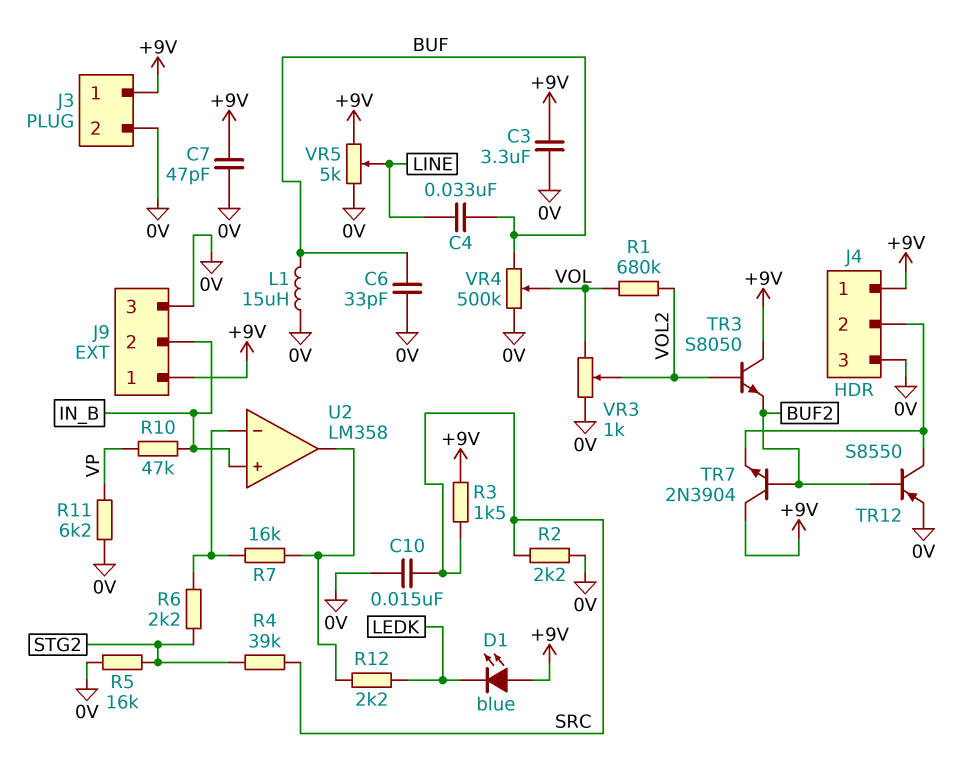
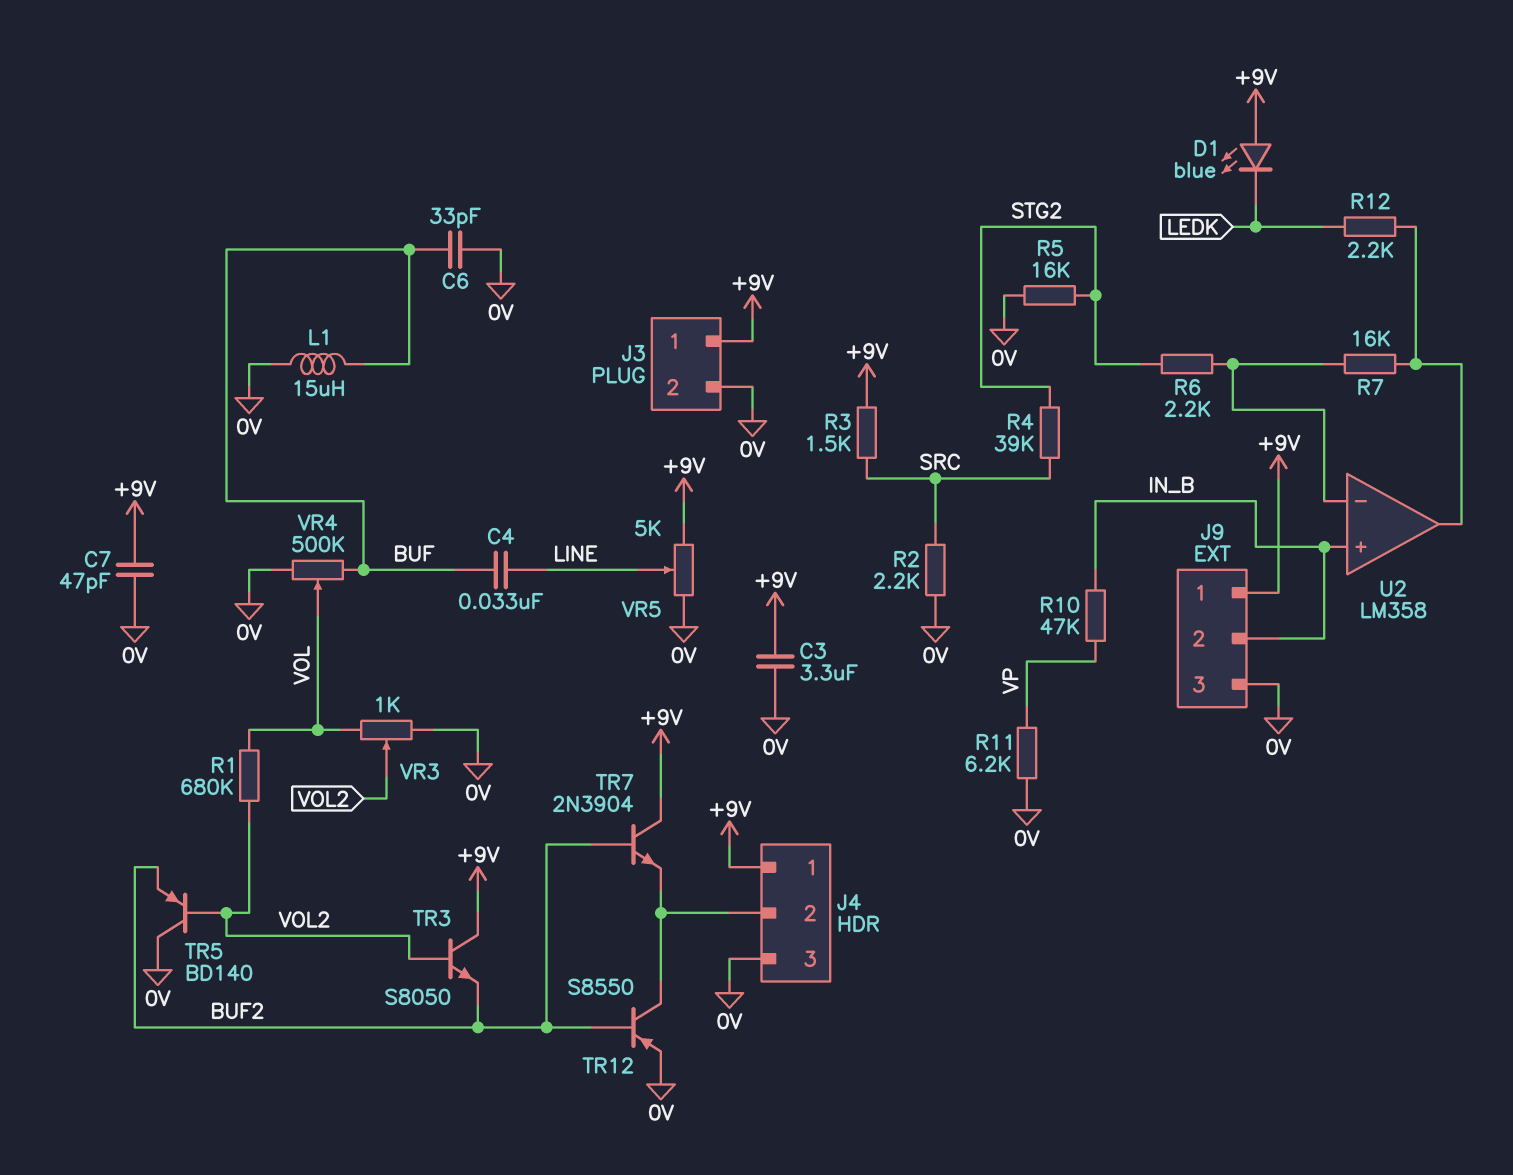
C10: 15nF (0V, SRC) -> none
TR5: none -> PNP BD140 (B VOL2, C 0V, E BUF2)

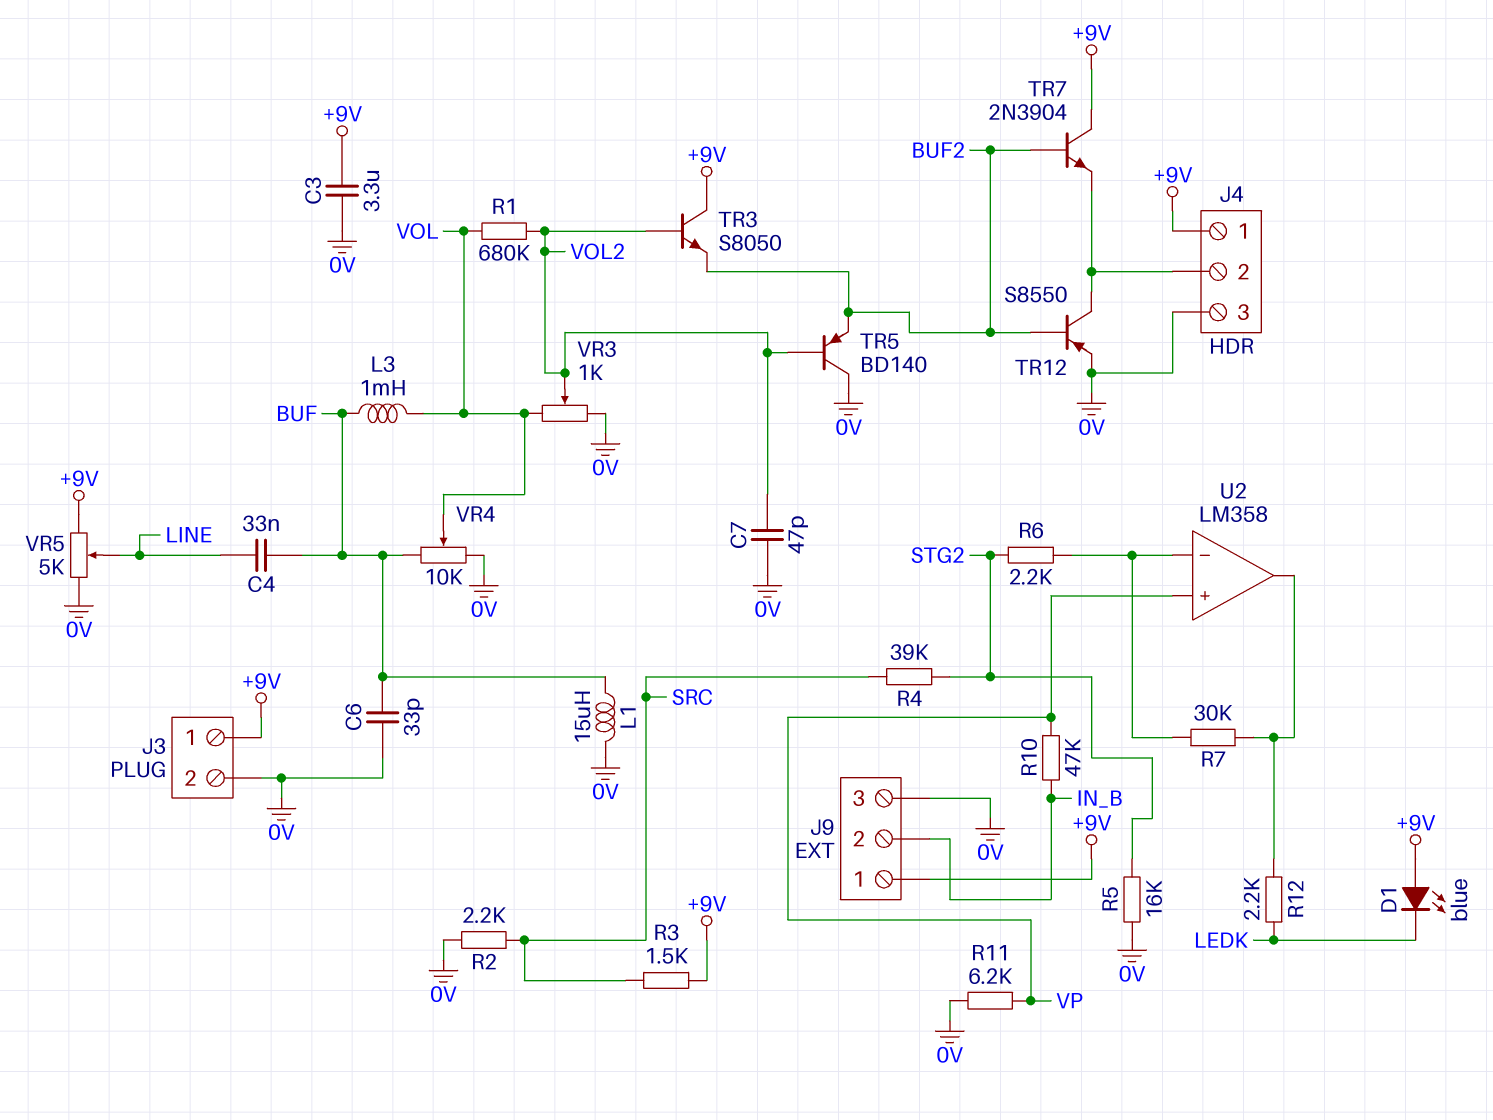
C7: 47pF (+9V, 0V) -> 47pF (0V, VOL2)
L3: none -> 1mH (BUF, VOL)
R7: 16k (U2/in-, U2/out) -> 30k (U2/in-, U2/out)
U2 pin in+: IN_B -> VP
VR4: 500k (0V, BUF, wiper VOL) -> 10k (0V, BUF, wiper VOL)

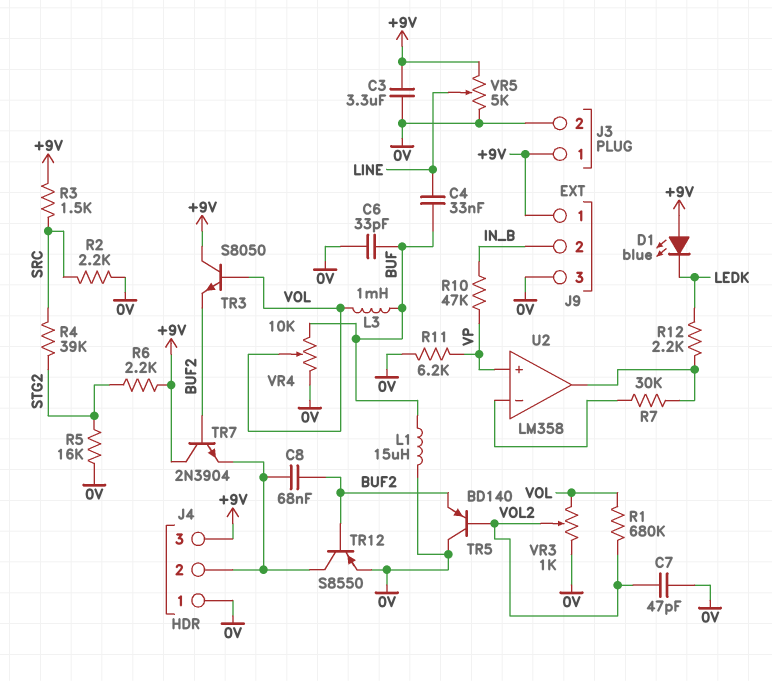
C8: none -> 68nF (BUF2, J4/2)
J4 pin 1: +9V -> 0V
J4 pin 3: 0V -> +9V
R6: 2.2k (STG2, U2/in-) -> 2.2k (+9V, STG2)
TR3: NPN S8050 (B VOL2, C +9V, E BUF2) -> NPN S8050 (B VOL, C +9V, E BUF2)

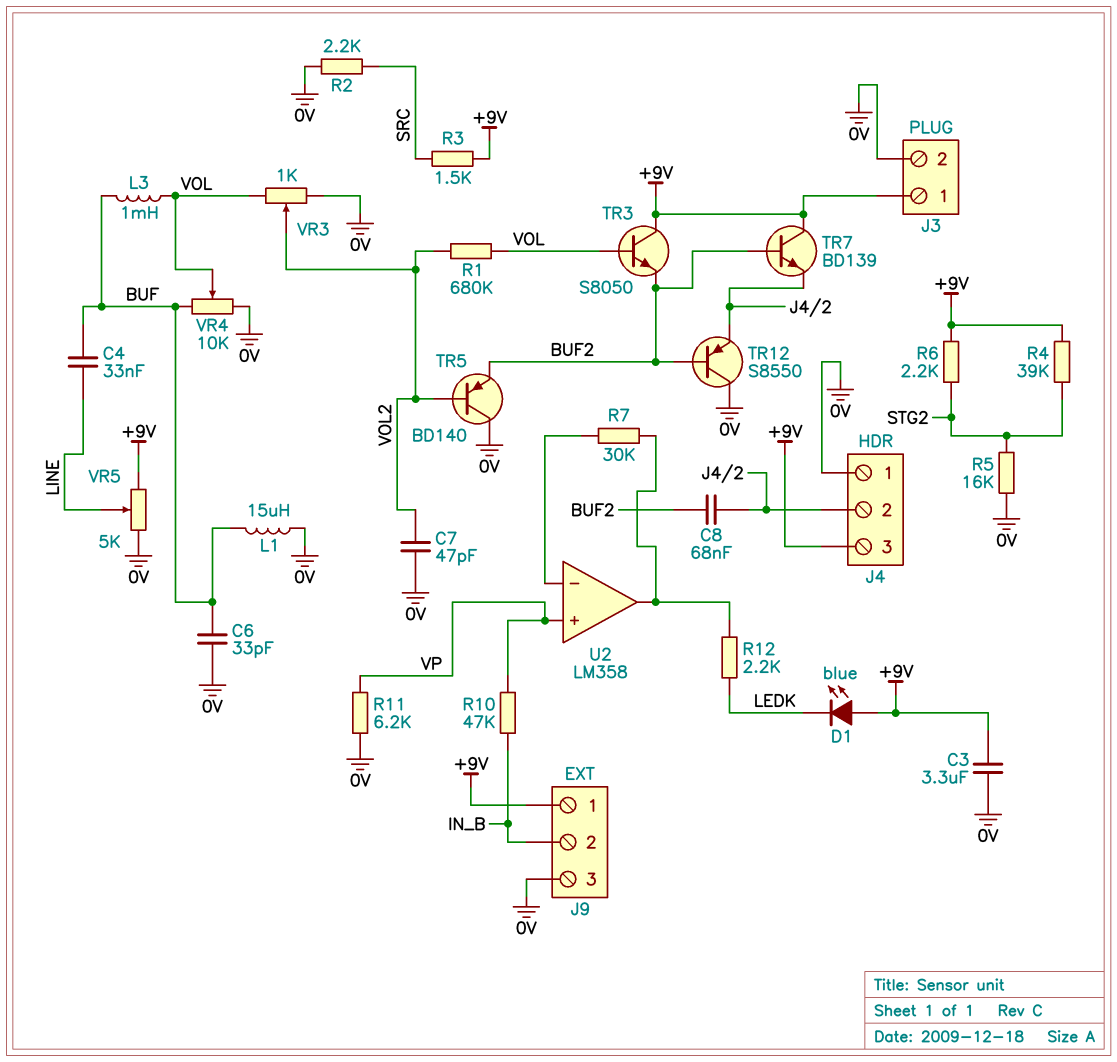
R4: 39k (SRC, STG2) -> 39k (+9V, STG2)
TR7: NPN 2N3904 (B BUF2, C +9V, E J4/2) -> NPN BD139 (B BUF2, C +9V, E J4/2)
TR12: PNP S8550 (B BUF2, C J4/2, E 0V) -> PNP S8550 (B BUF2, C 0V, E J4/2)

